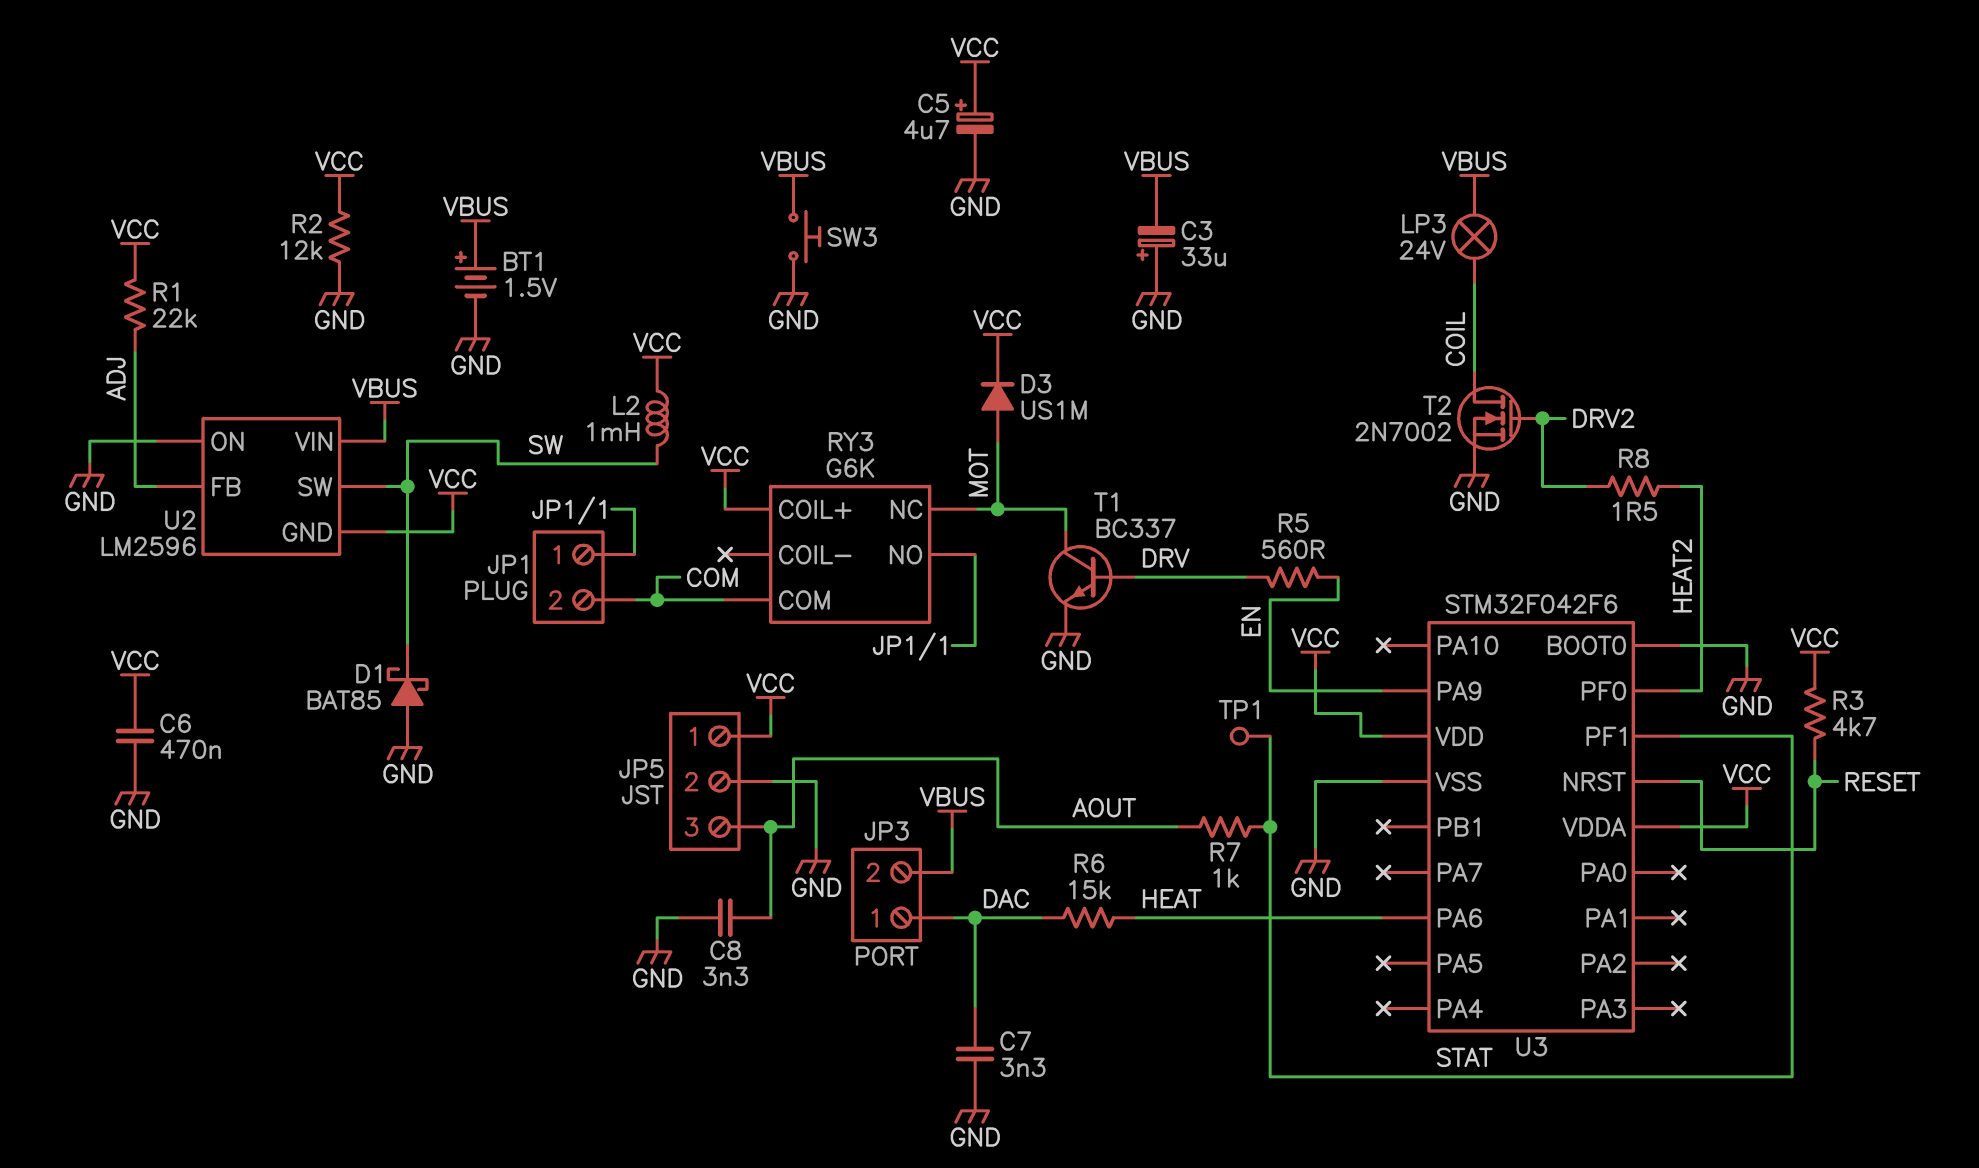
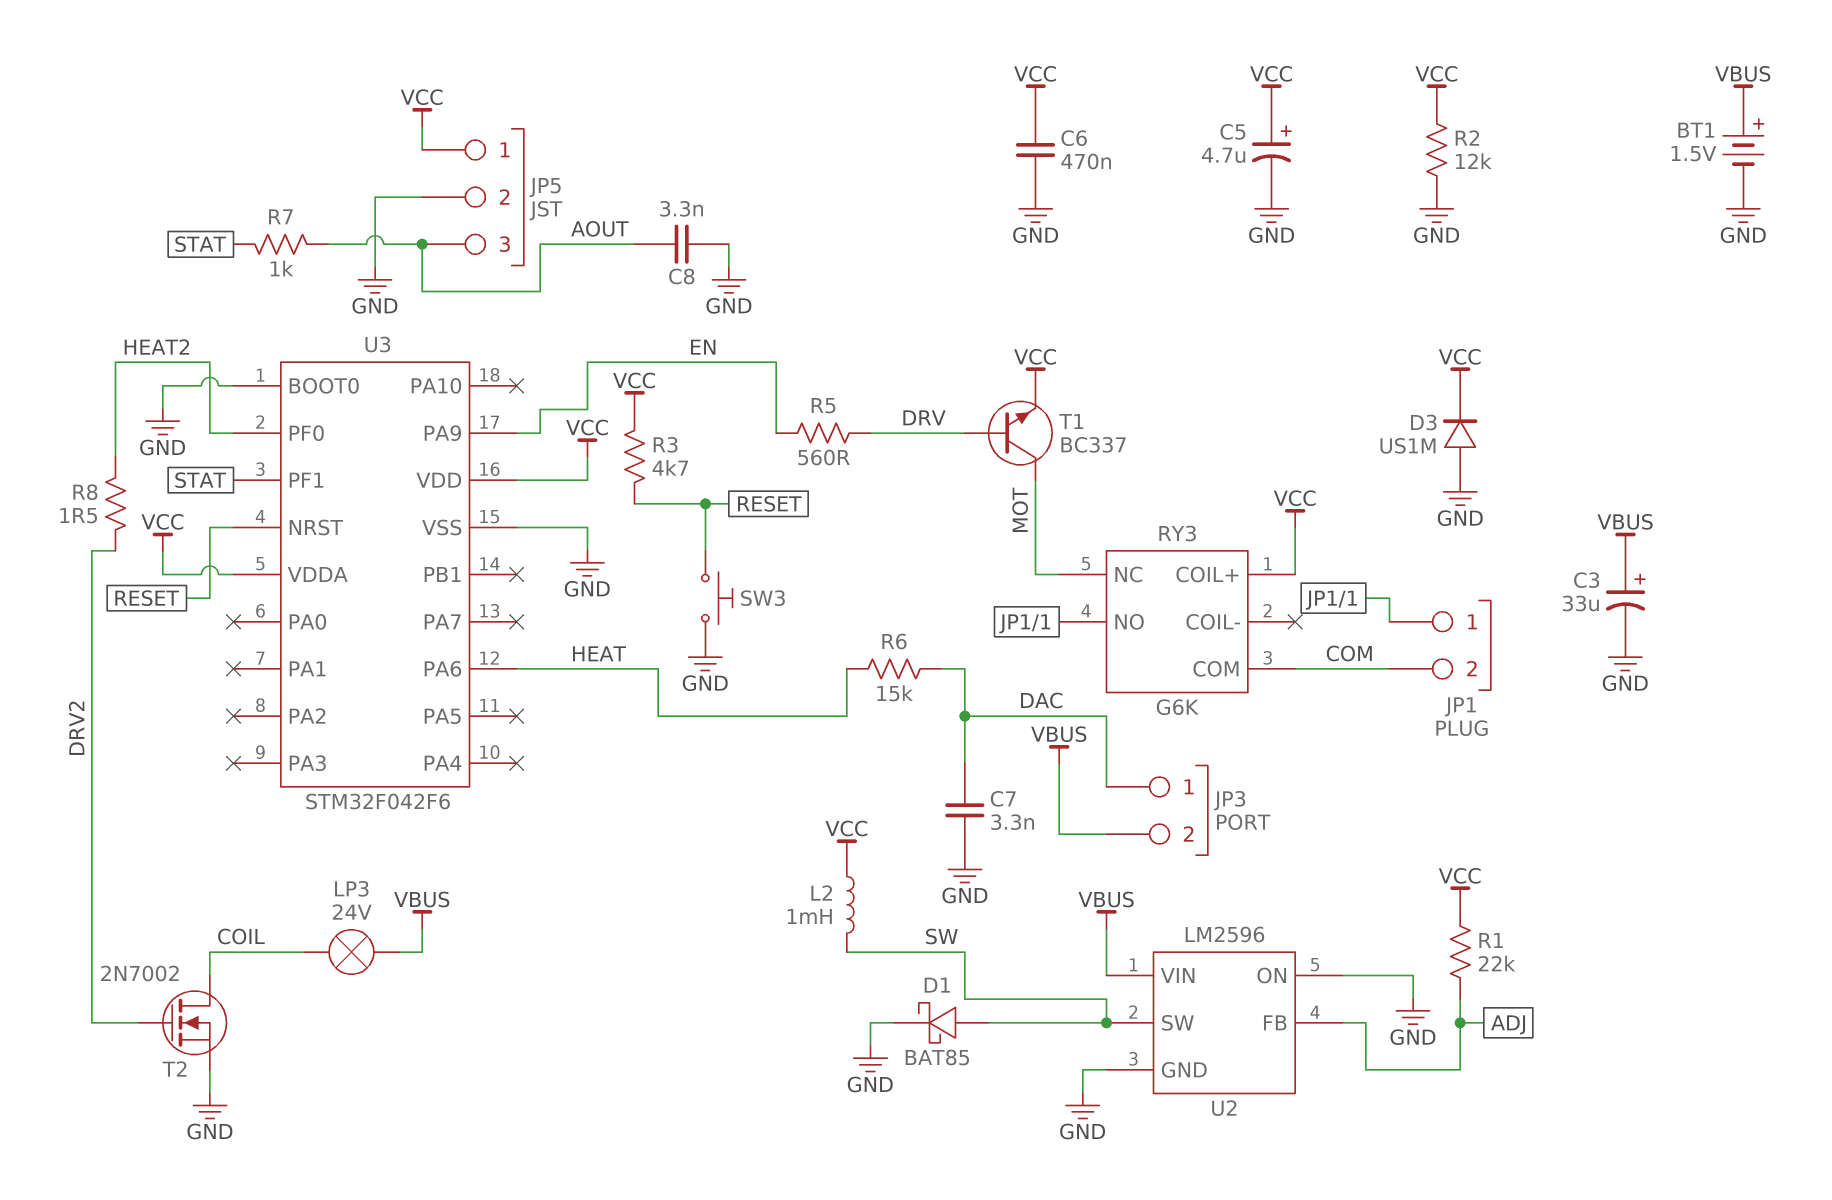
C3: 33uF (plus GND, minus VBUS) -> 33uF (plus VBUS, minus GND)
D1: schottky BAT85 (A GND, K SW) -> schottky BAT85 (A SW, K GND)
D3: diode US1M (A MOT, K VCC) -> diode US1M (A GND, K VCC)
SW3: button (GND, VBUS) -> button (GND, RESET)
T1: NPN BC337 (B DRV, C MOT, E GND) -> NPN BC337 (B DRV, C MOT, E VCC)
TP1: test point (STAT) -> none
U2 pin GND: VCC -> GND

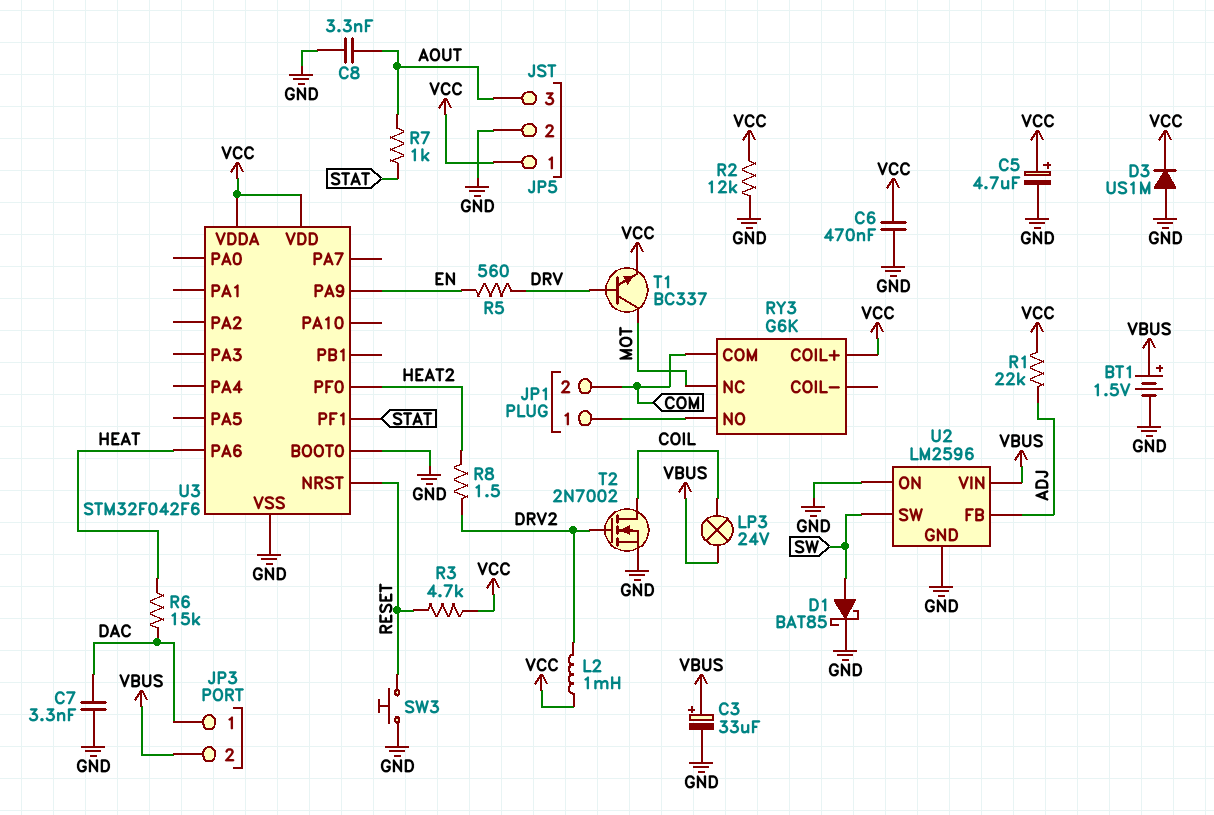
L2: 1mH (SW, VCC) -> 1mH (DRV2, VCC)

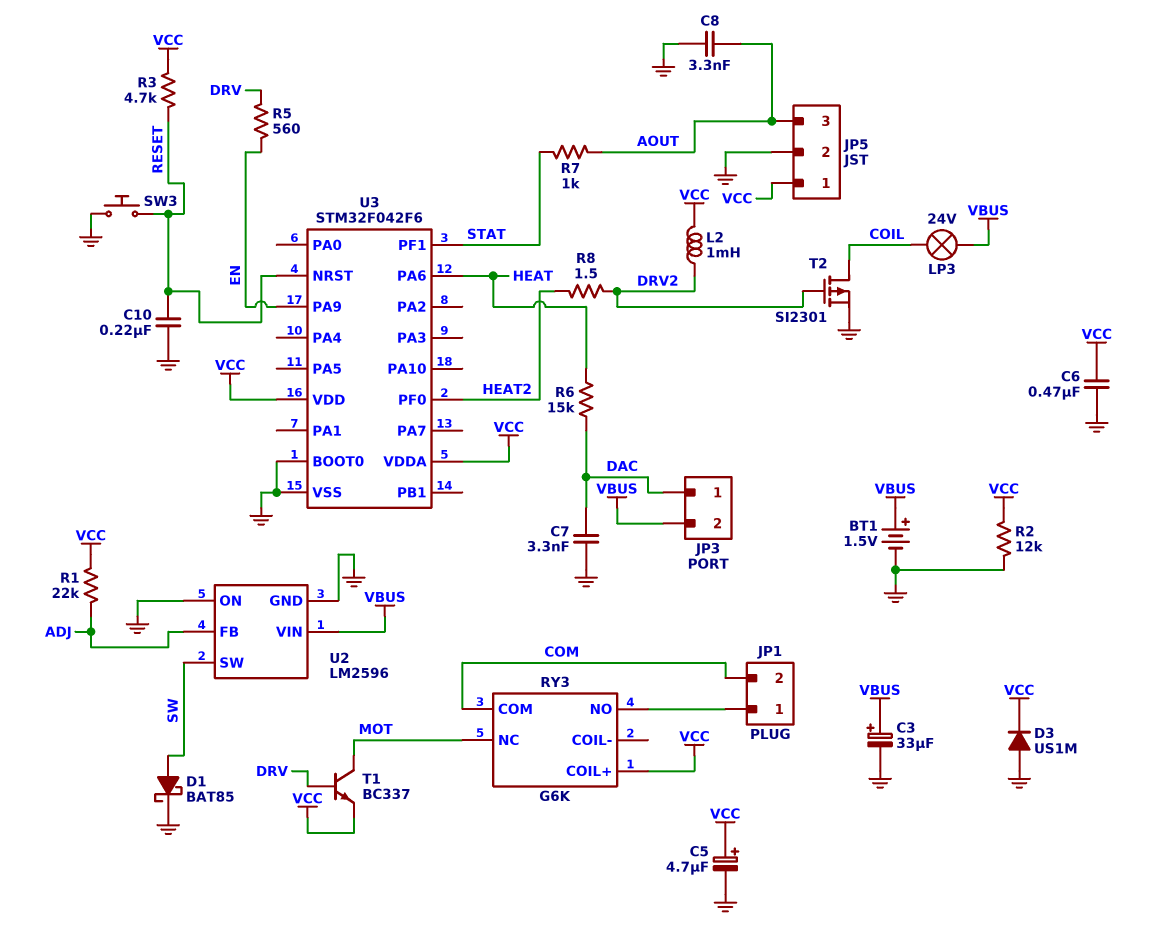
C10: none -> 220nF (GND, RESET)
T2: NMOS 2N7002 (G DRV2, D COIL, S GND) -> PMOS SI2301 (G DRV2, D COIL, S GND)

